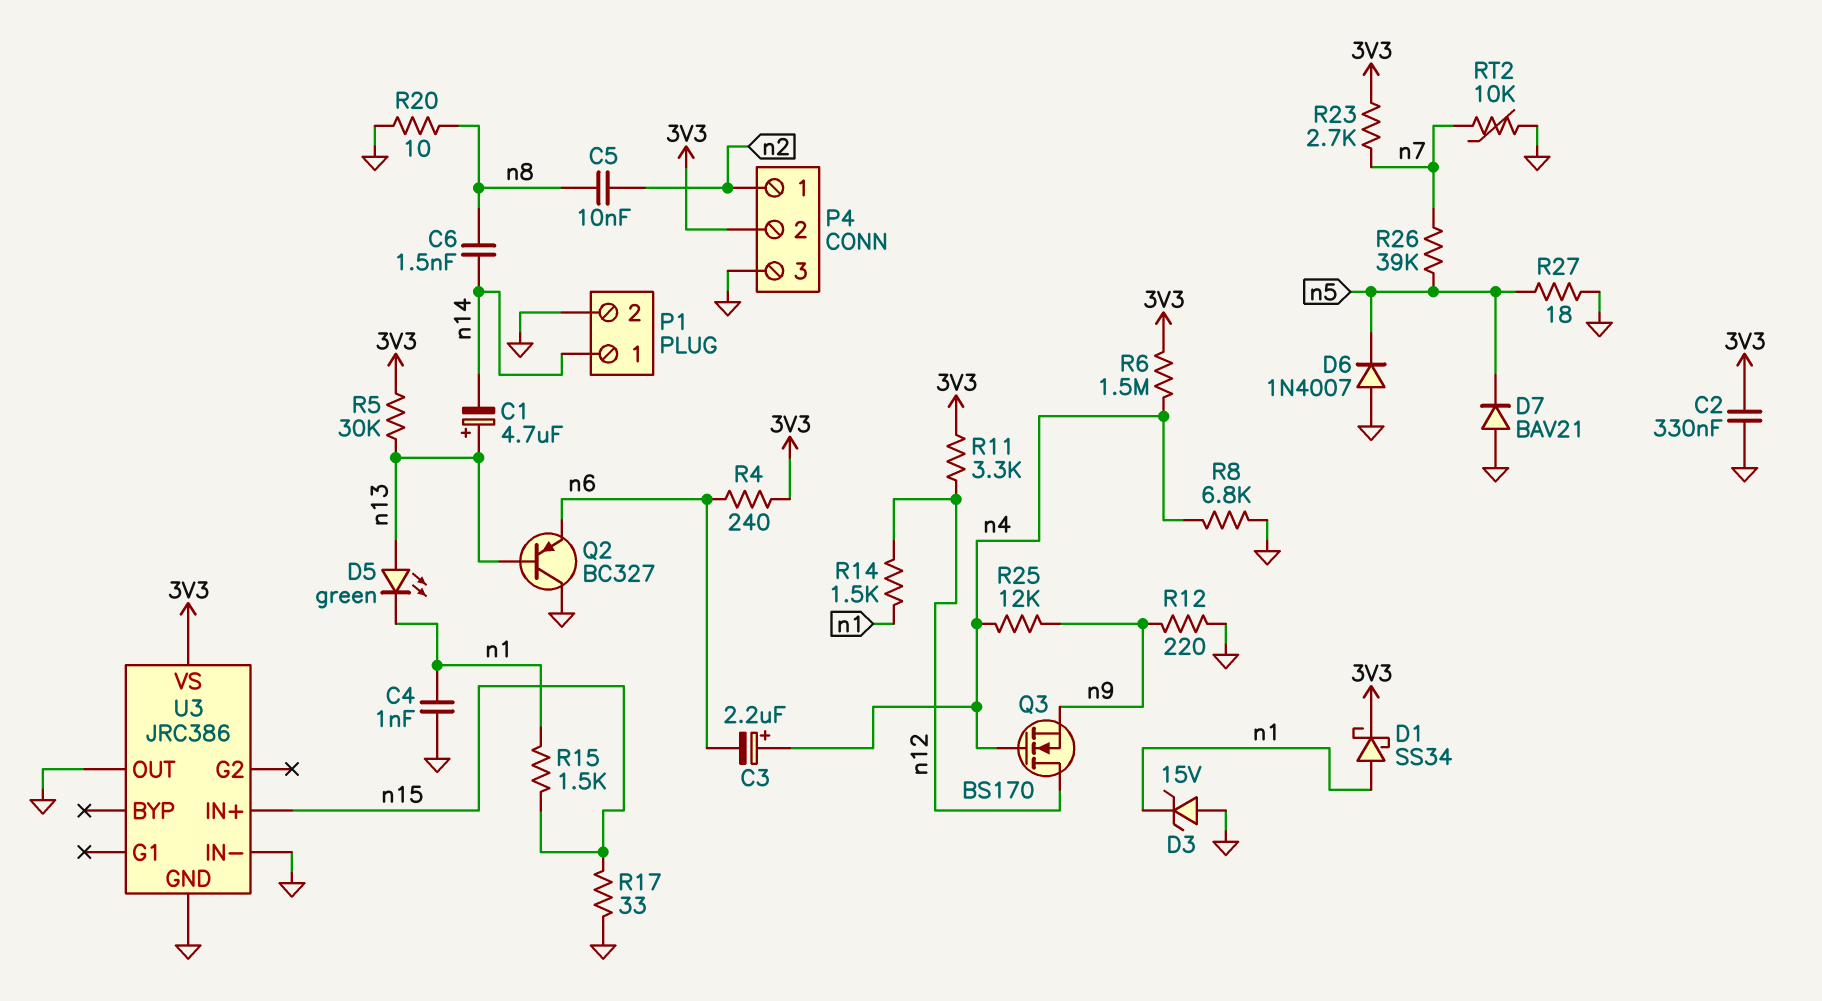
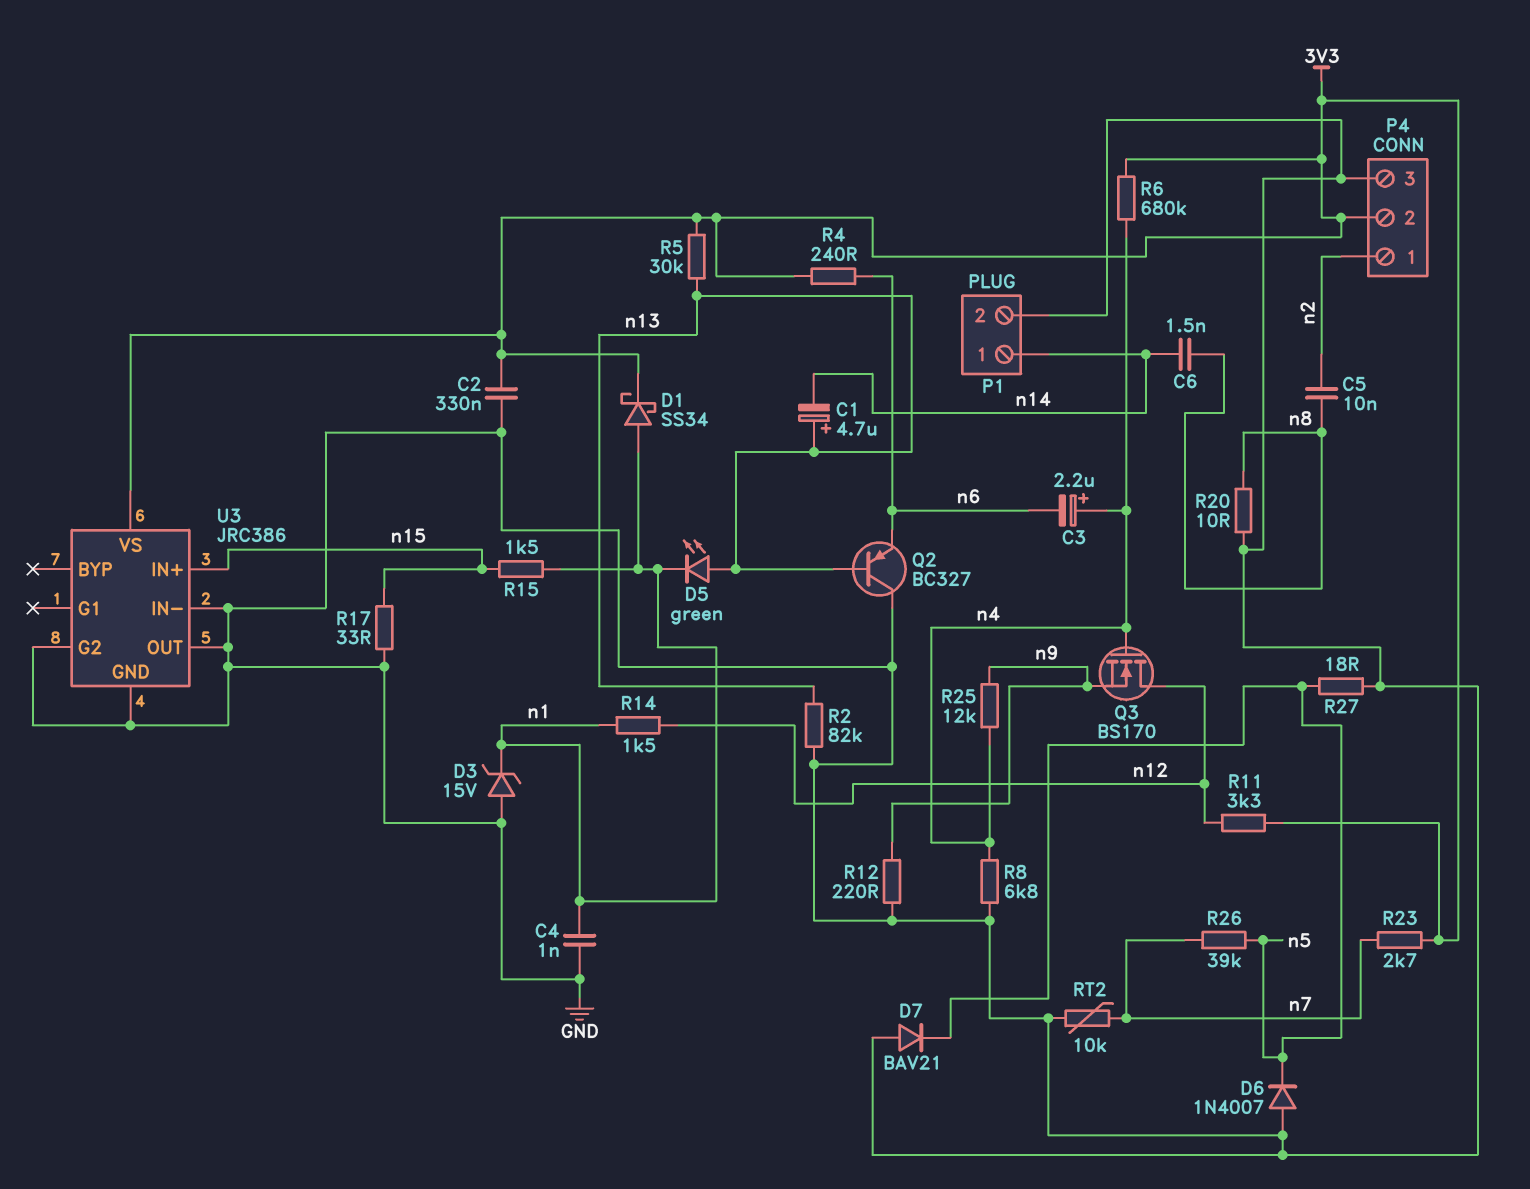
R2: none -> 82k (GND, n13)
R6: 1.5M (3V3, n4) -> 680k (3V3, n4)
U3 pin G2: none -> GND

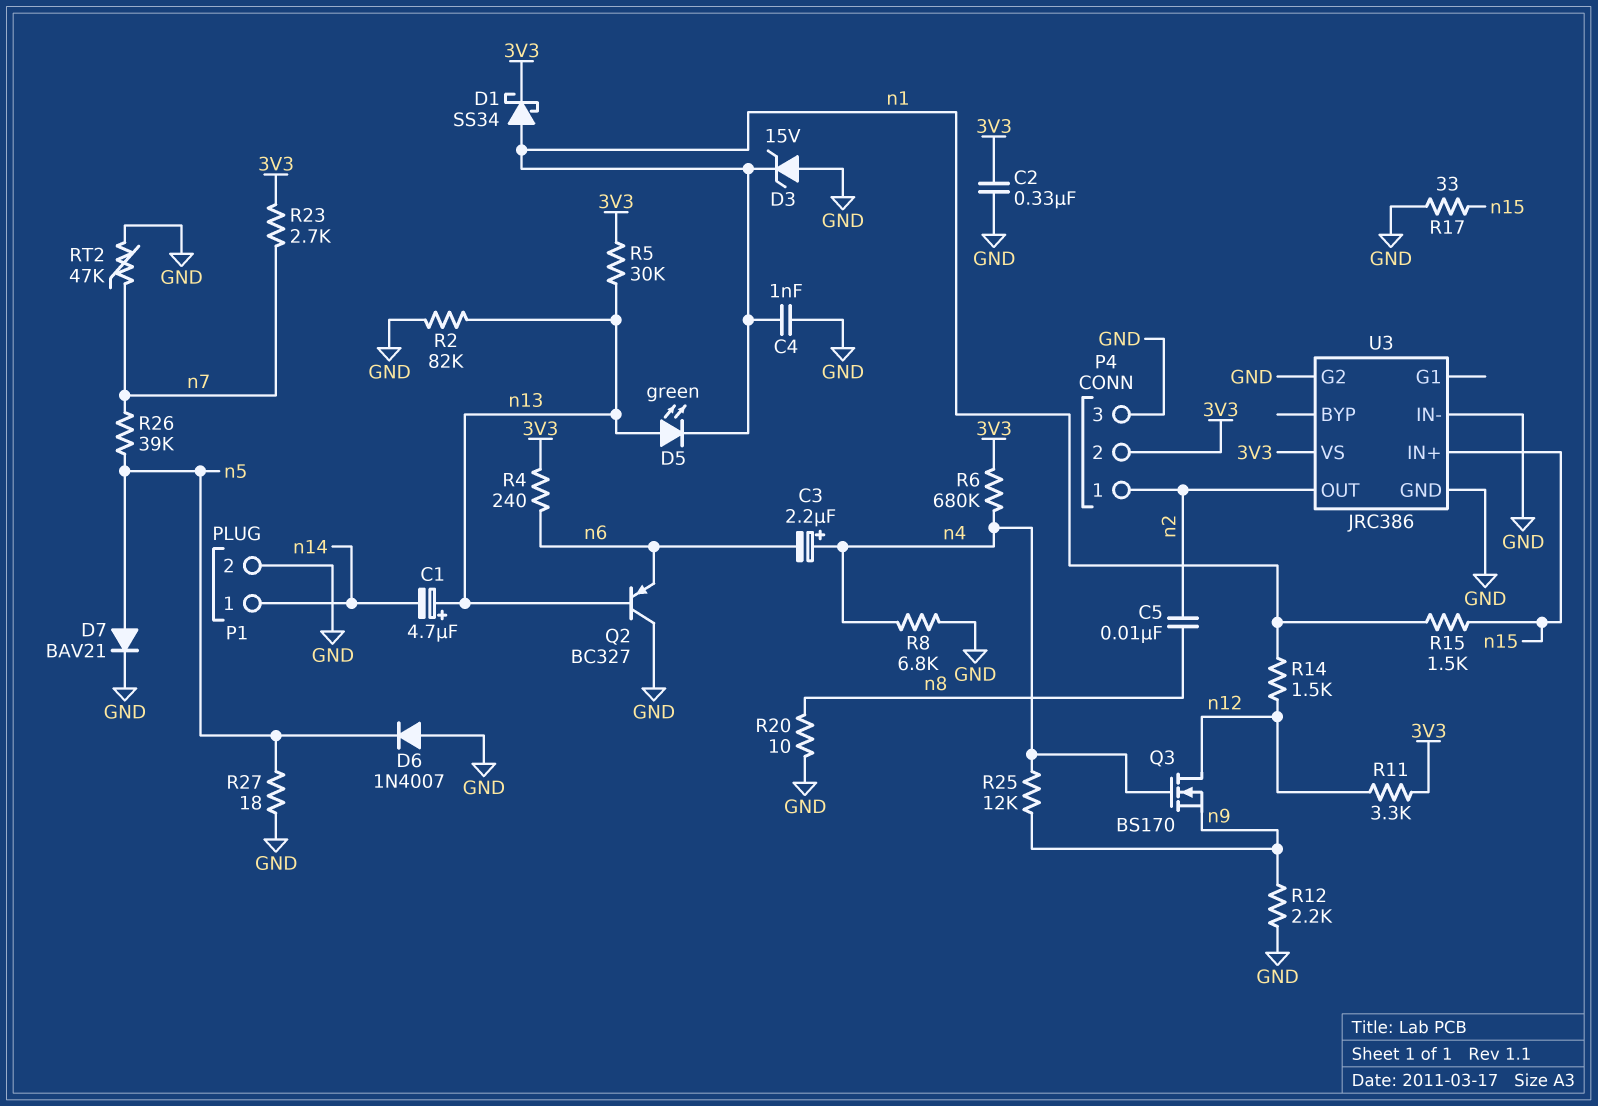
C6: 1.5nF (n8, n14) -> none
D7: diode BAV21 (A GND, K n5) -> diode BAV21 (A n5, K GND)
R12: 220 (GND, n9) -> 2.2k (GND, n9)
RT2: 10k (GND, n7) -> 47k (GND, n7)
U3 pin OUT: GND -> n2

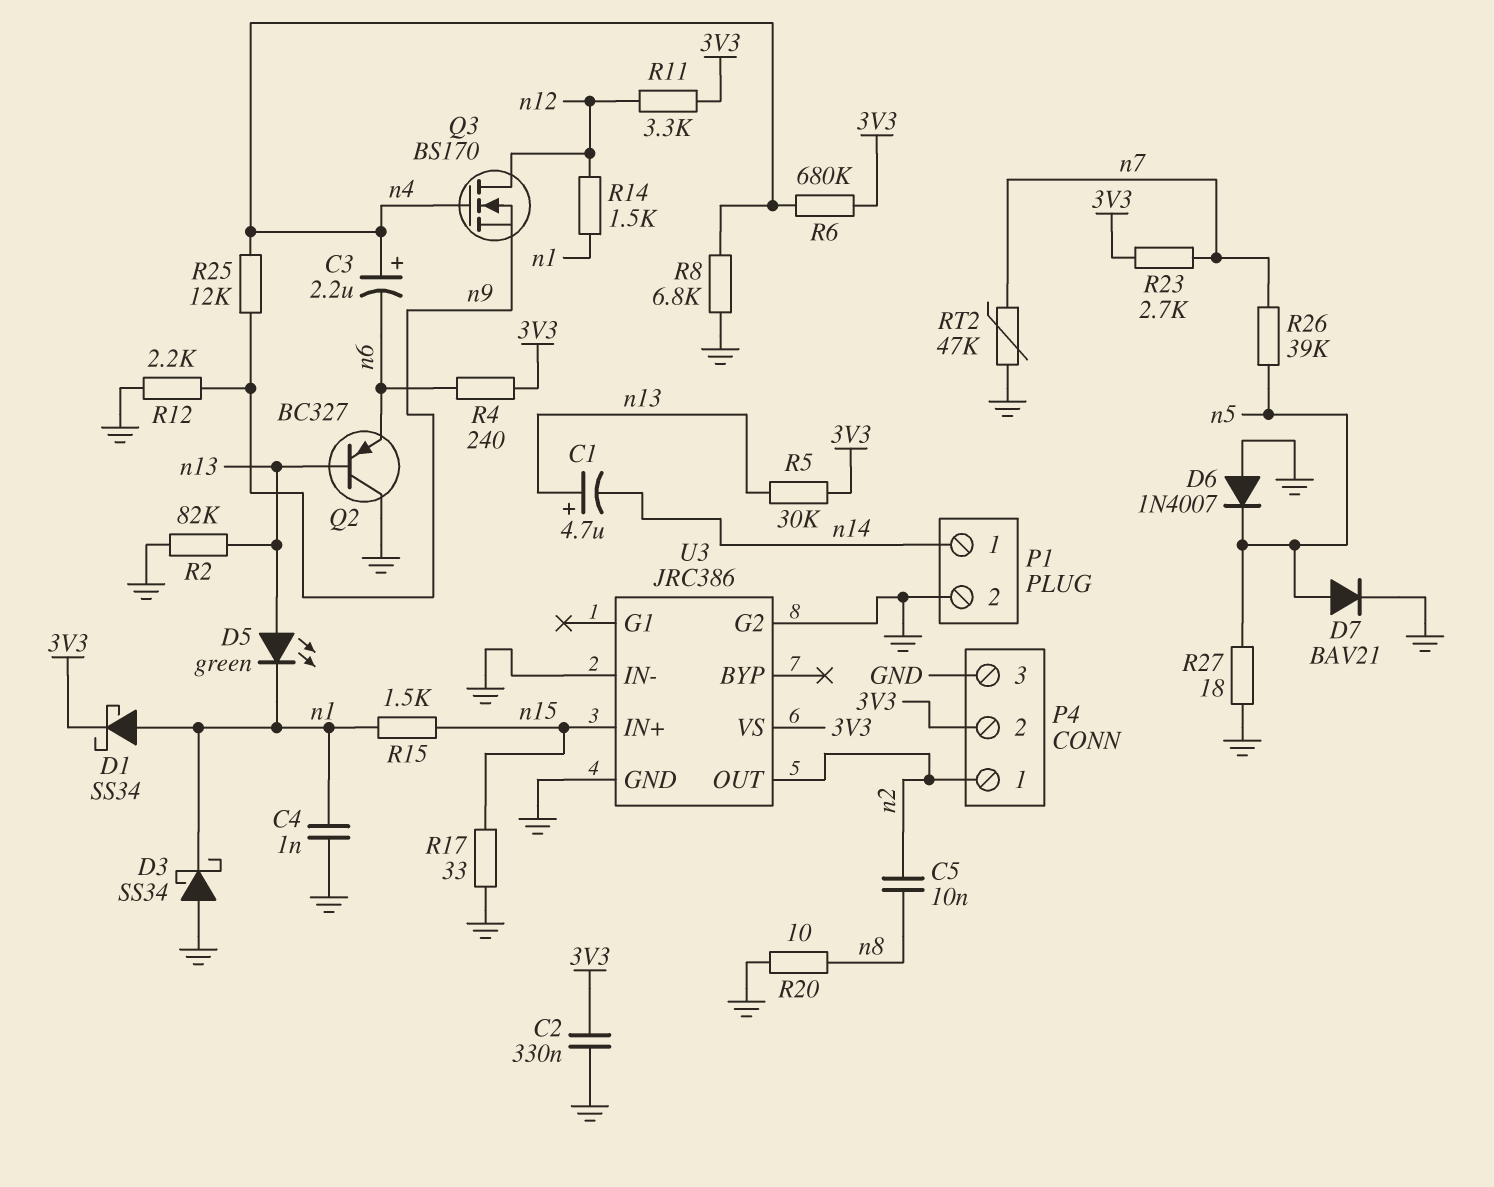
D3: zener 15V (A GND, K n1) -> schottky SS34 (A GND, K n1)

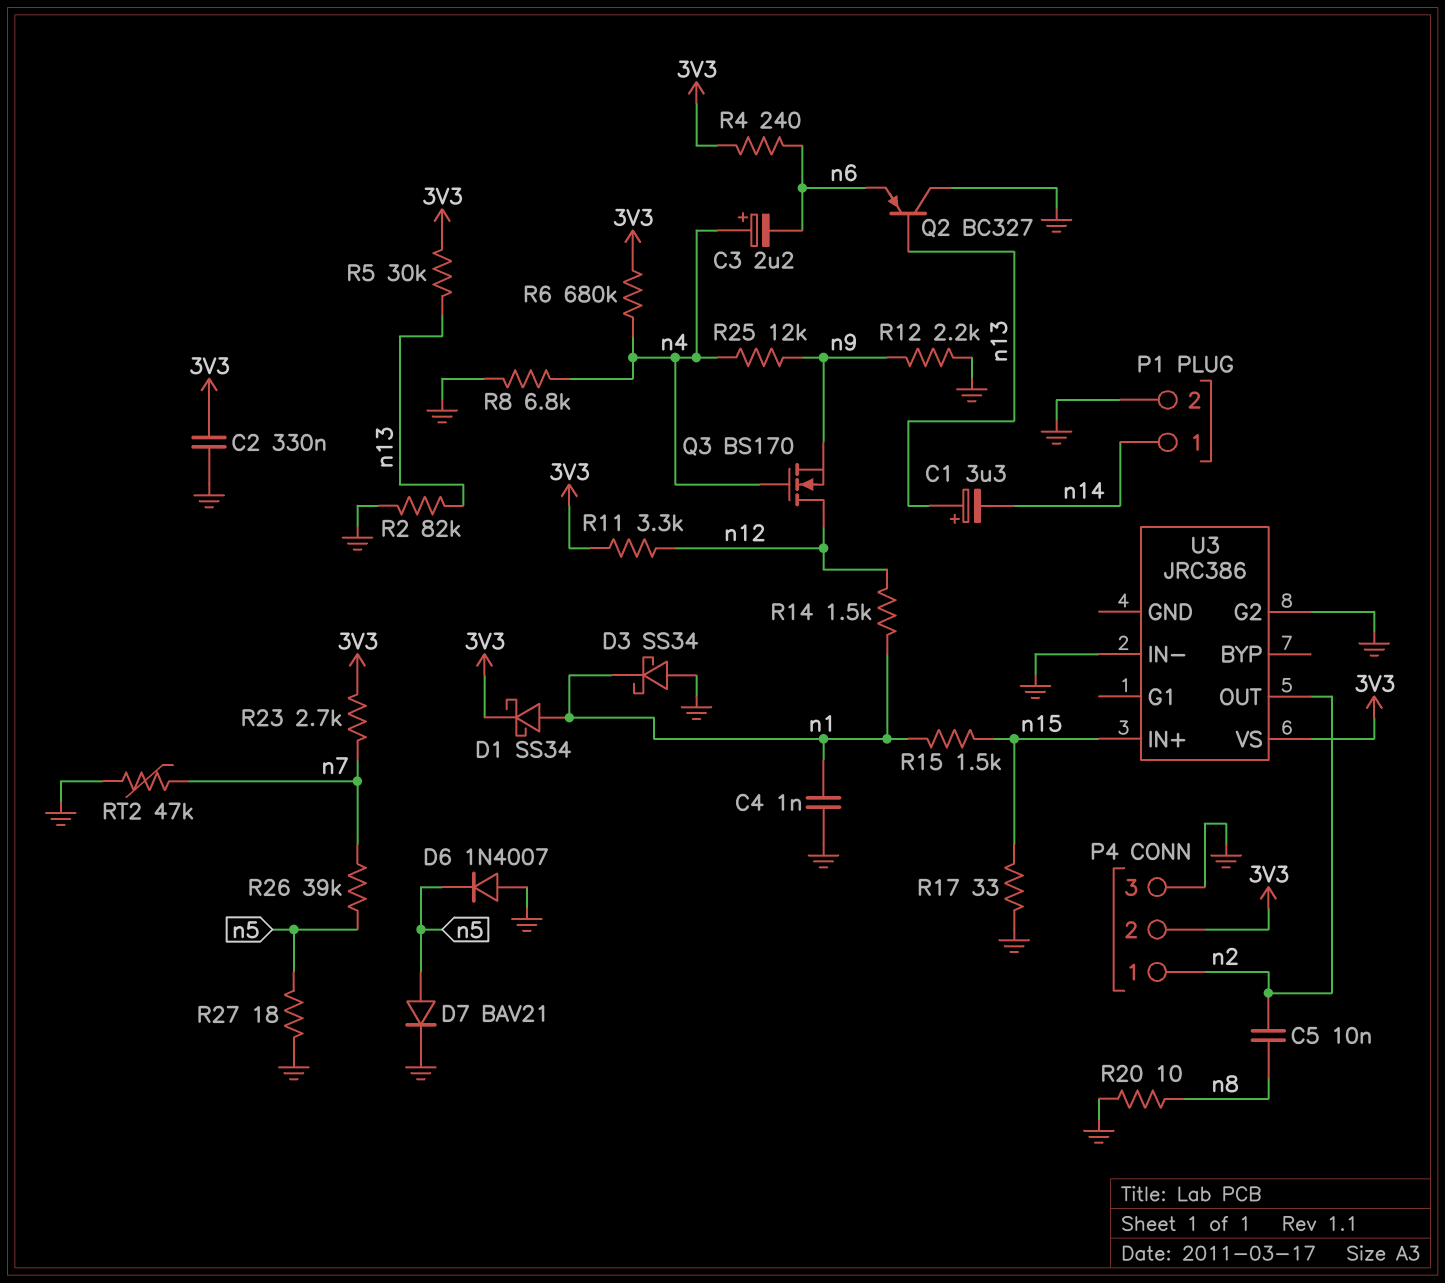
C1: 4.7uF (plus n13, minus n14) -> 3.3uF (plus n13, minus n14)
D5: LED green (A n13, K n1) -> none
U3 pin GND: GND -> none

